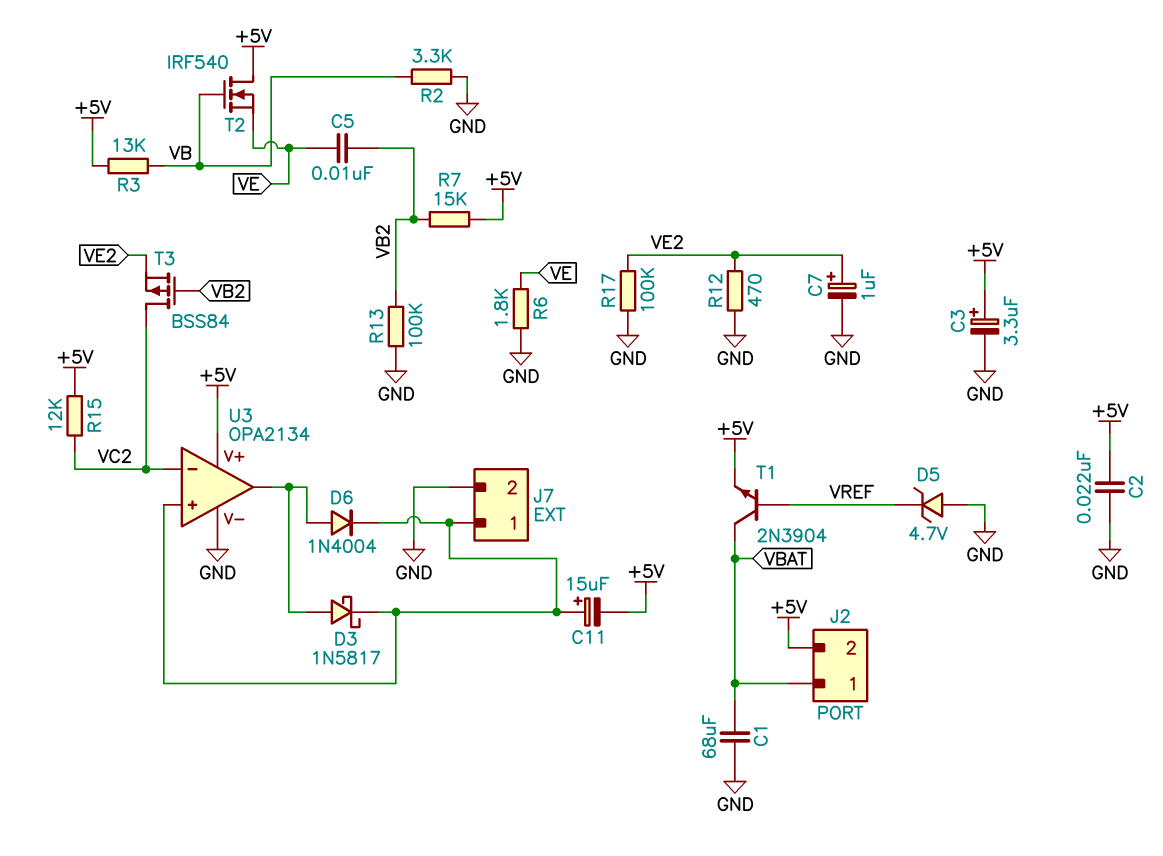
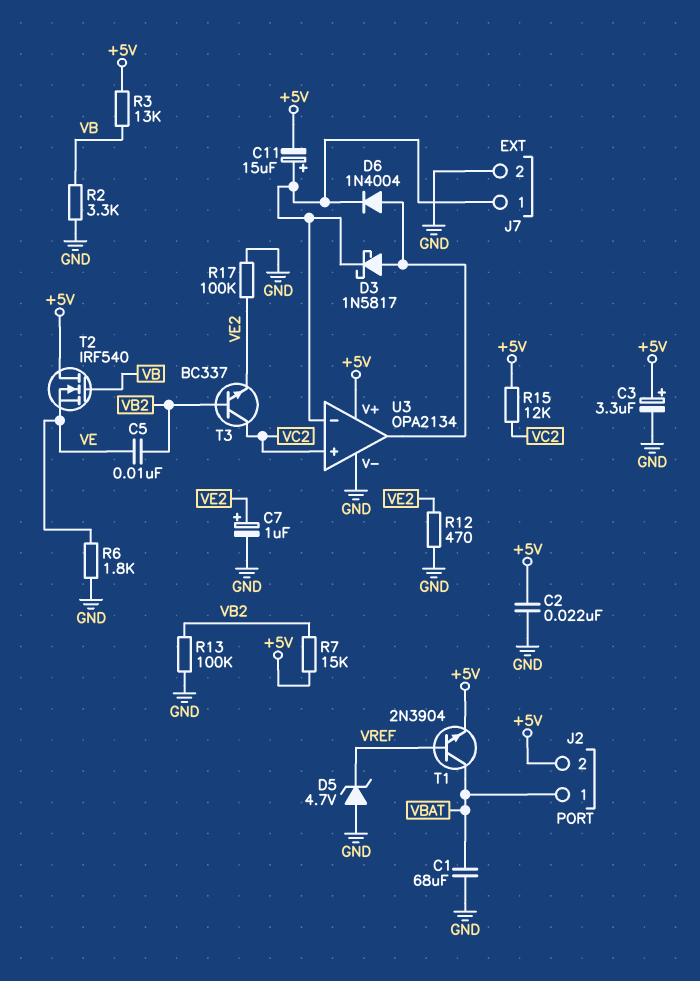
T3: PMOS BSS84 (G VB2, D VC2, S VE2) -> NPN BC337 (B VB2, C VC2, E VE2)
U3 pin in+: J7/1 -> VC2
U3 pin in-: VC2 -> J7/1

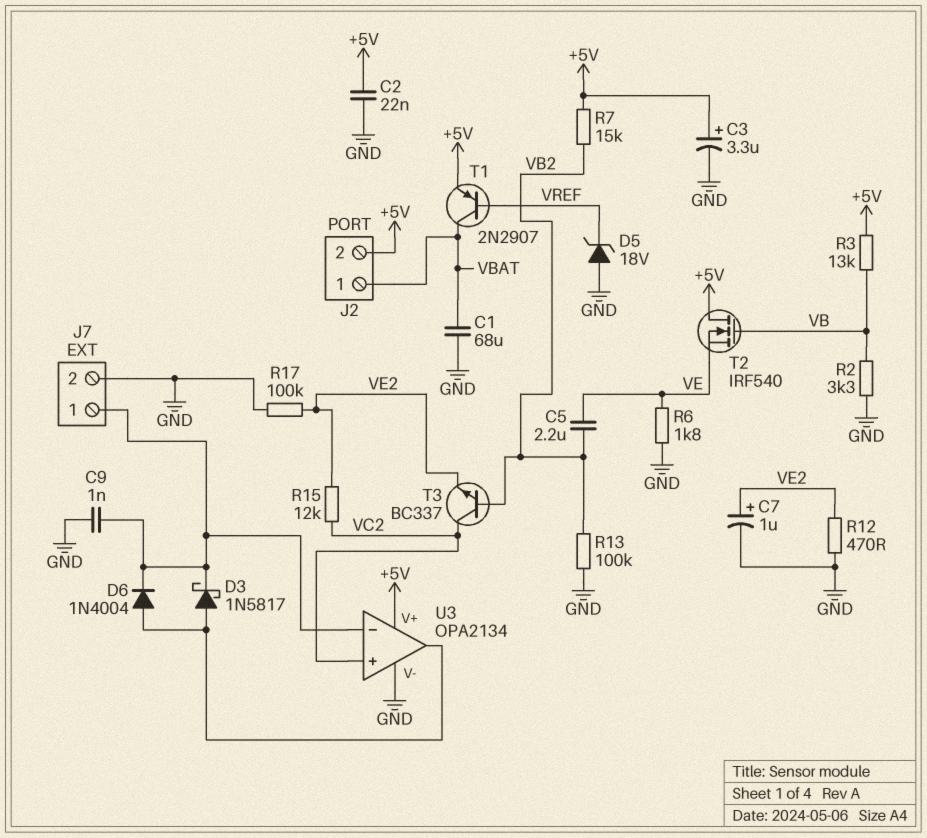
C5: 10nF (VB2, VE) -> 2.2uF (VB2, VE)
C9: none -> 1nF (GND, J7/1)
C11: 15uF (plus J7/1, minus +5V) -> none
D5: zener 4.7V (A GND, K VREF) -> zener 18V (A GND, K VREF)
R15: 12k (+5V, VC2) -> 12k (VC2, VE2)
T1: NPN 2N3904 (B VREF, C VBAT, E +5V) -> PNP 2N2907 (B VREF, C VBAT, E +5V)

